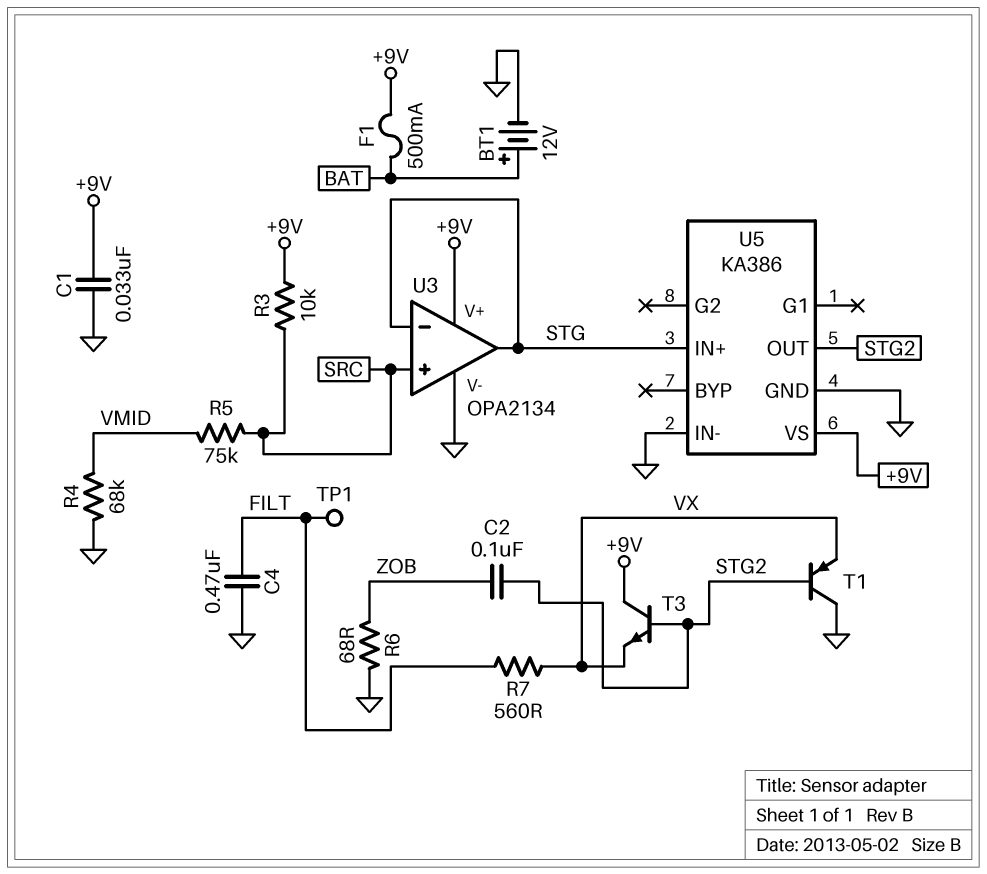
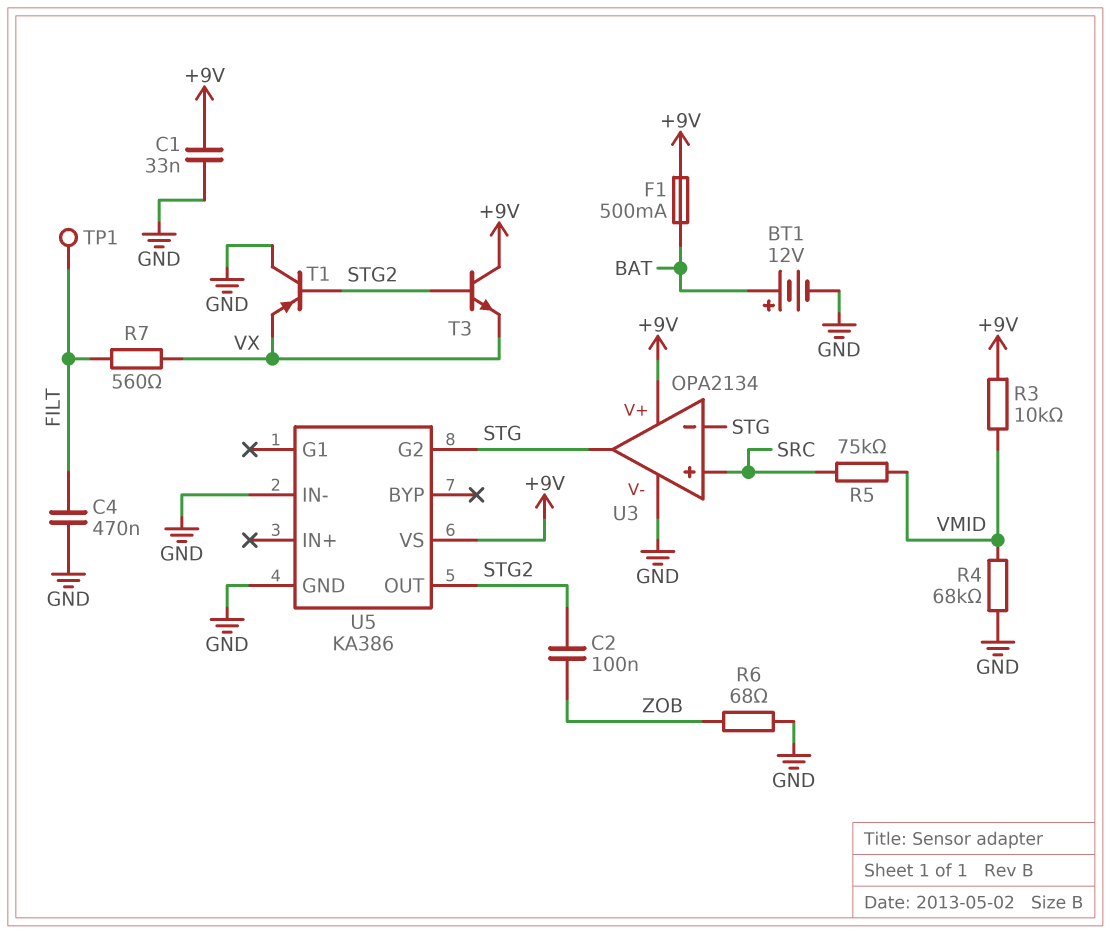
R3: 10k (+9V, SRC) -> 10k (+9V, VMID)
U5 pin G2: none -> STG
U5 pin IN+: STG -> none

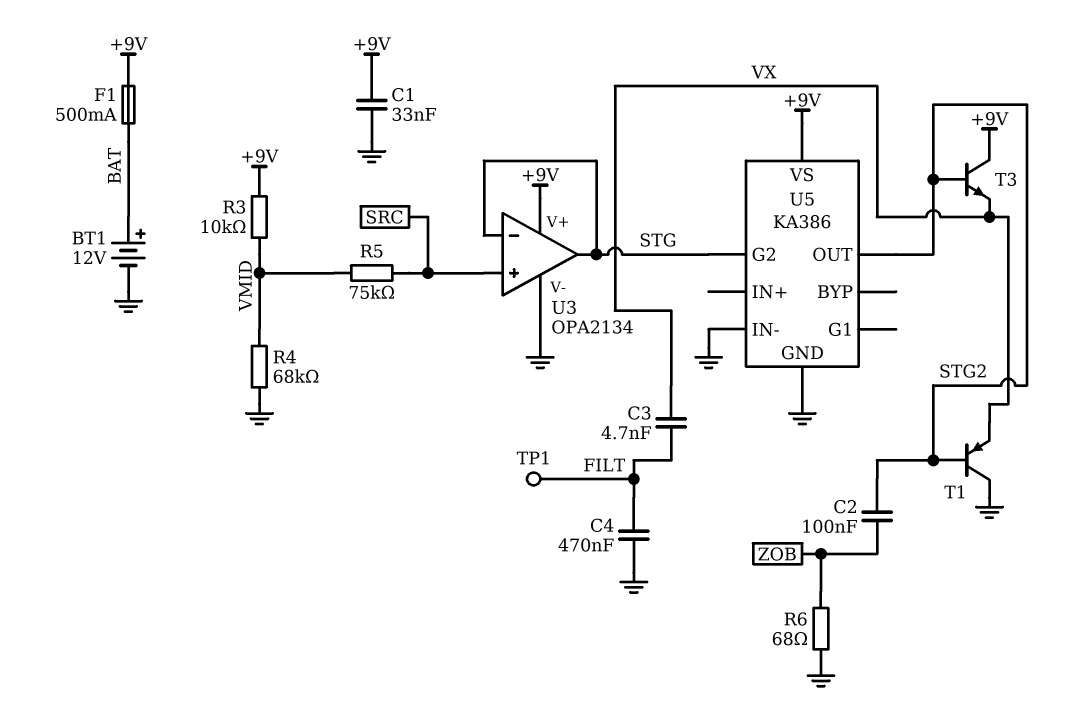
C3: none -> 4.7nF (FILT, VX)
R7: 560 (FILT, VX) -> none

